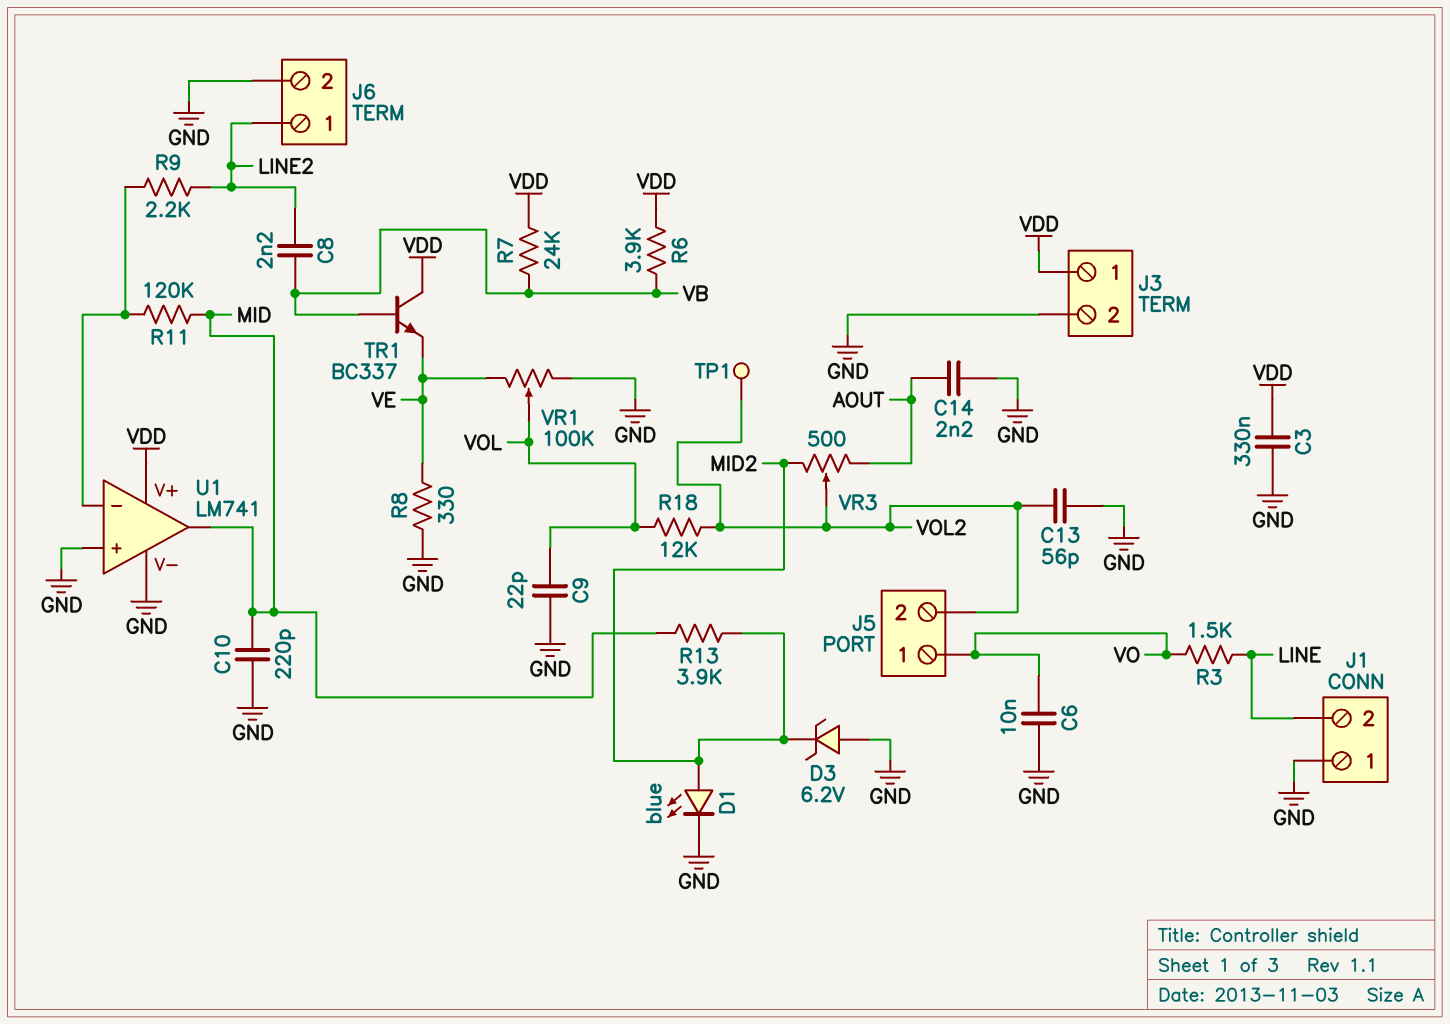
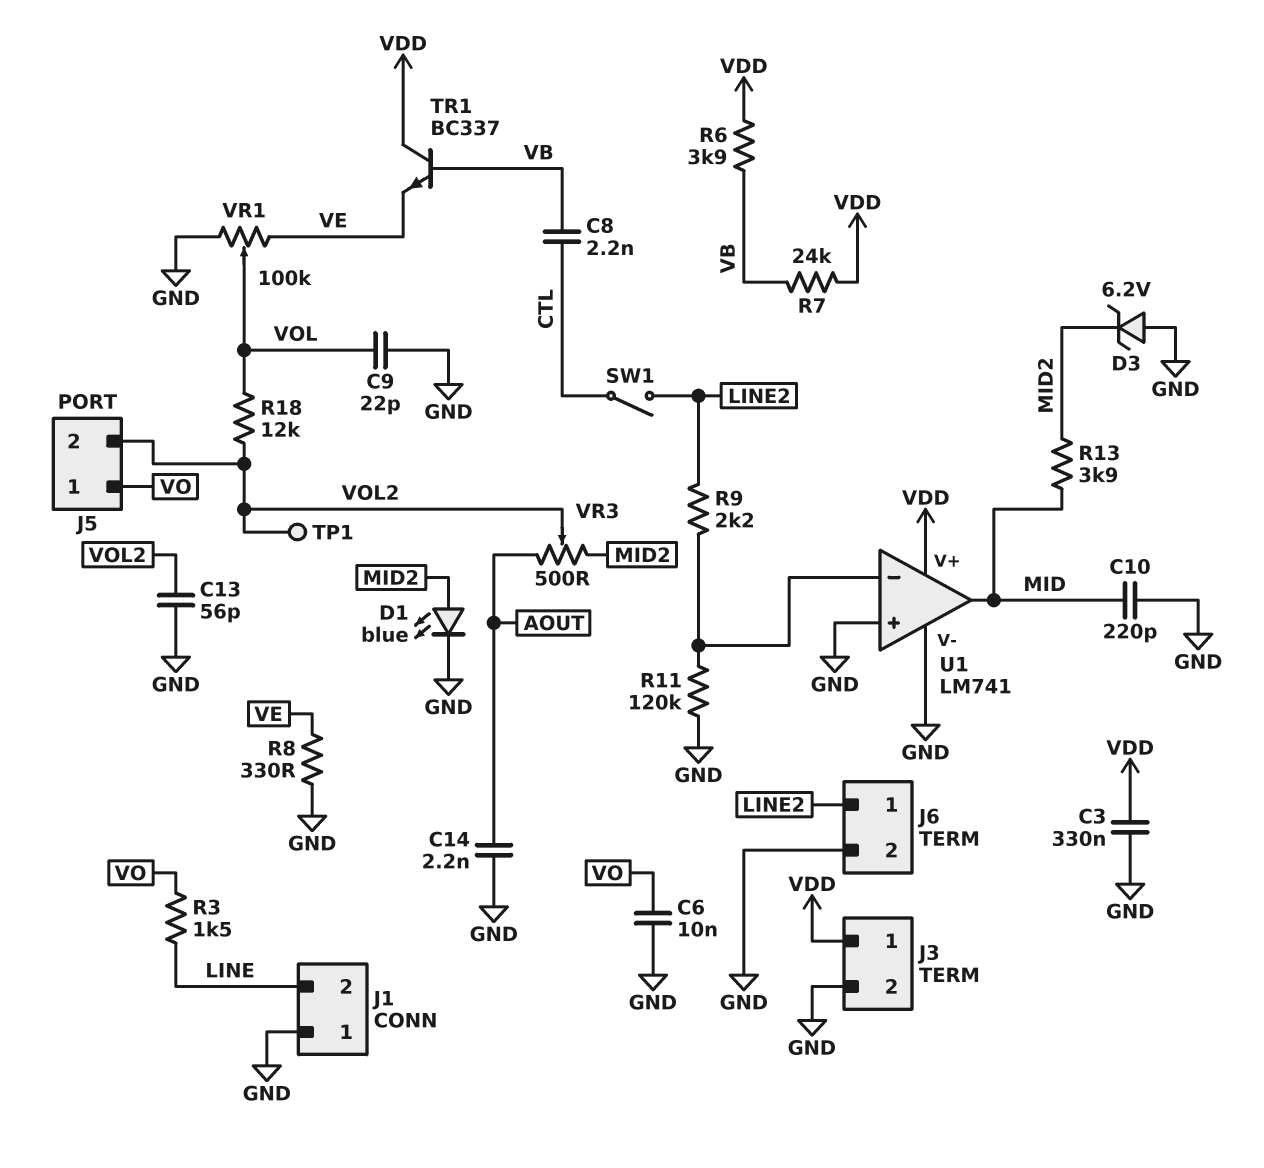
C8: 2.2nF (LINE2, VB) -> 2.2nF (CTL, VB)
R11: 120k (MID, U1/in-) -> 120k (GND, U1/in-)
SW1: none -> switch (CTL, LINE2)

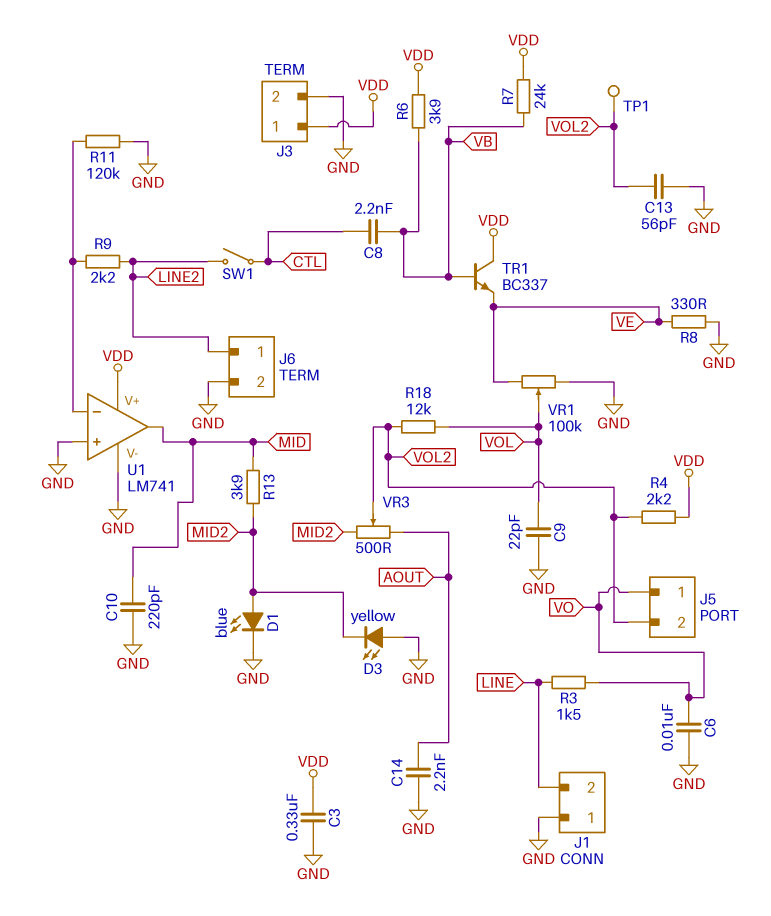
D3: zener 6.2V (A GND, K MID2) -> LED yellow (A GND, K MID2)
R4: none -> 2.2k (VDD, VOL2)

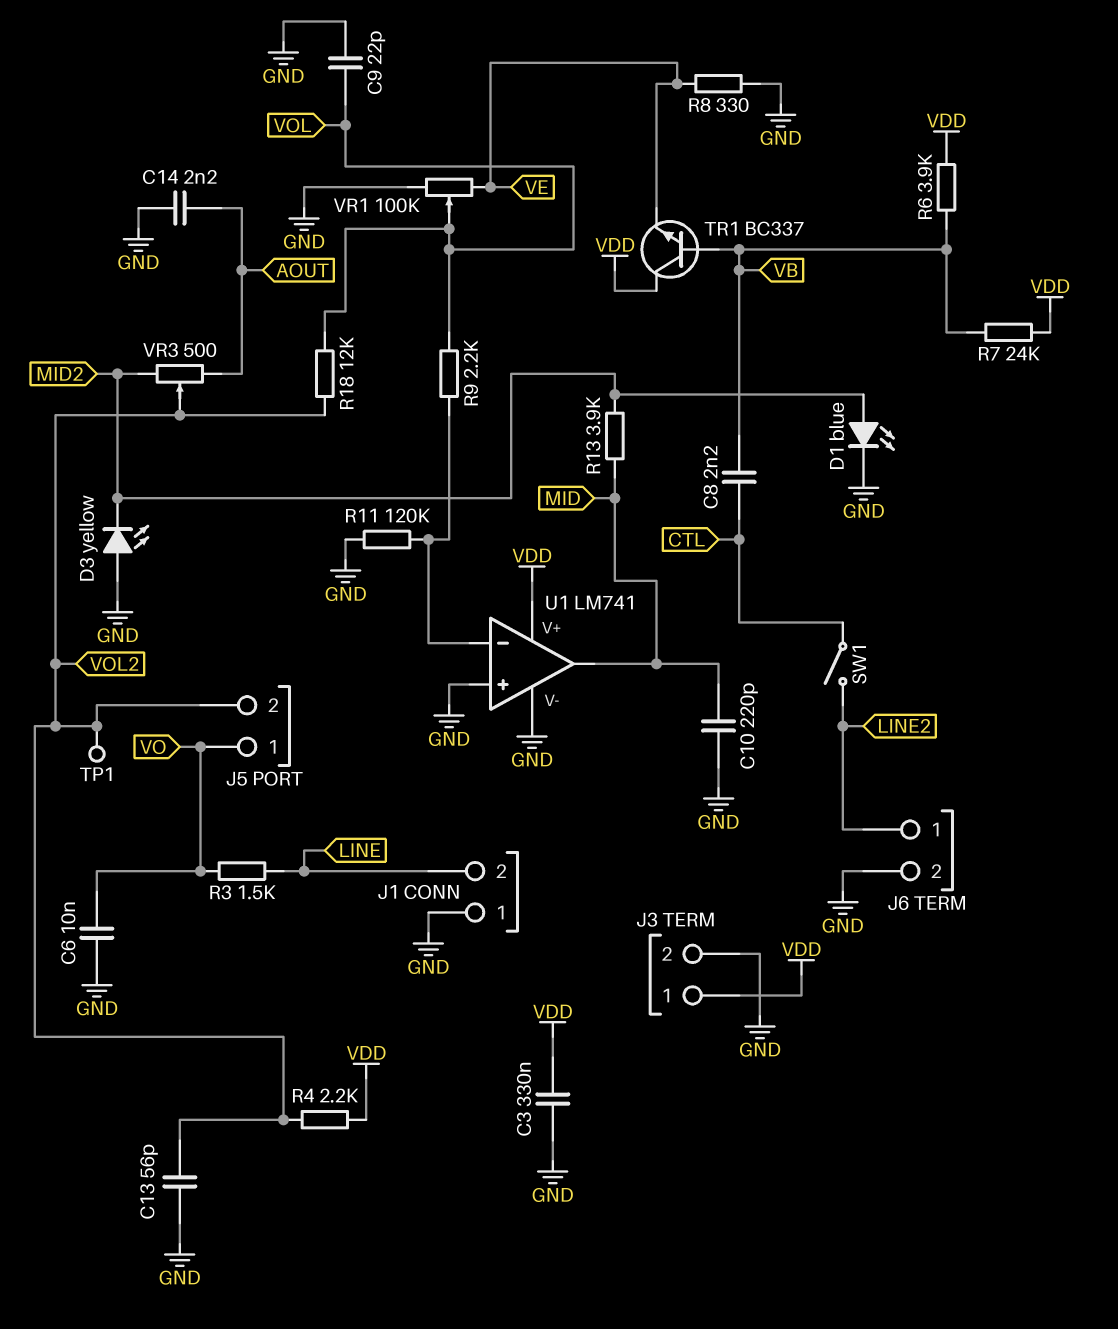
R9: 2.2k (LINE2, U1/in-) -> 2.2k (U1/in-, VOL)

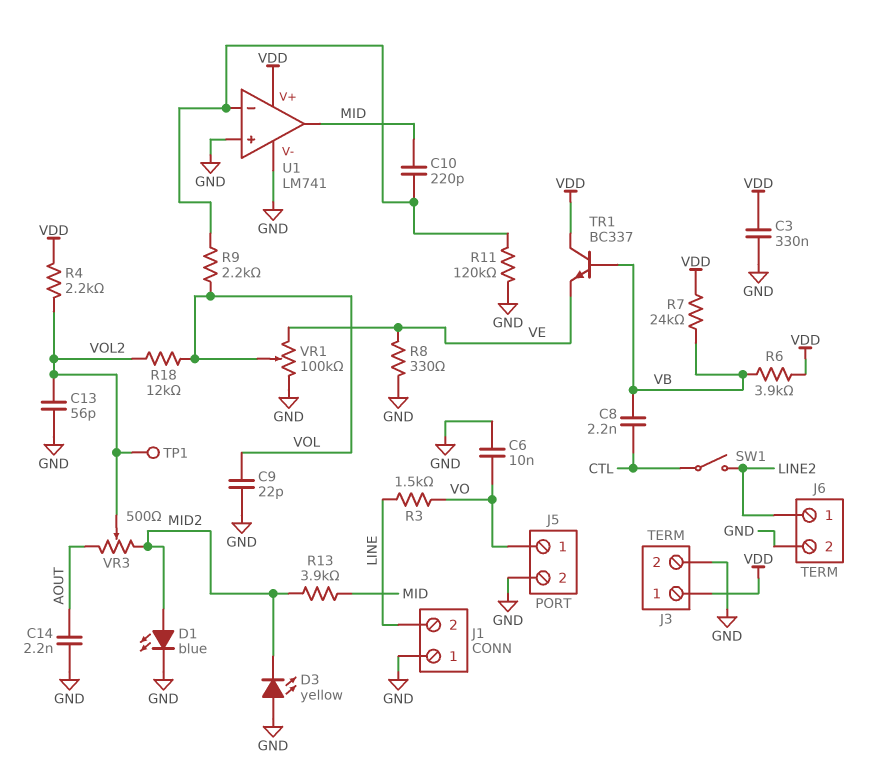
C10: 220pF (GND, MID) -> 220pF (MID, U1/in-)
J5 pin 2: VOL2 -> GND

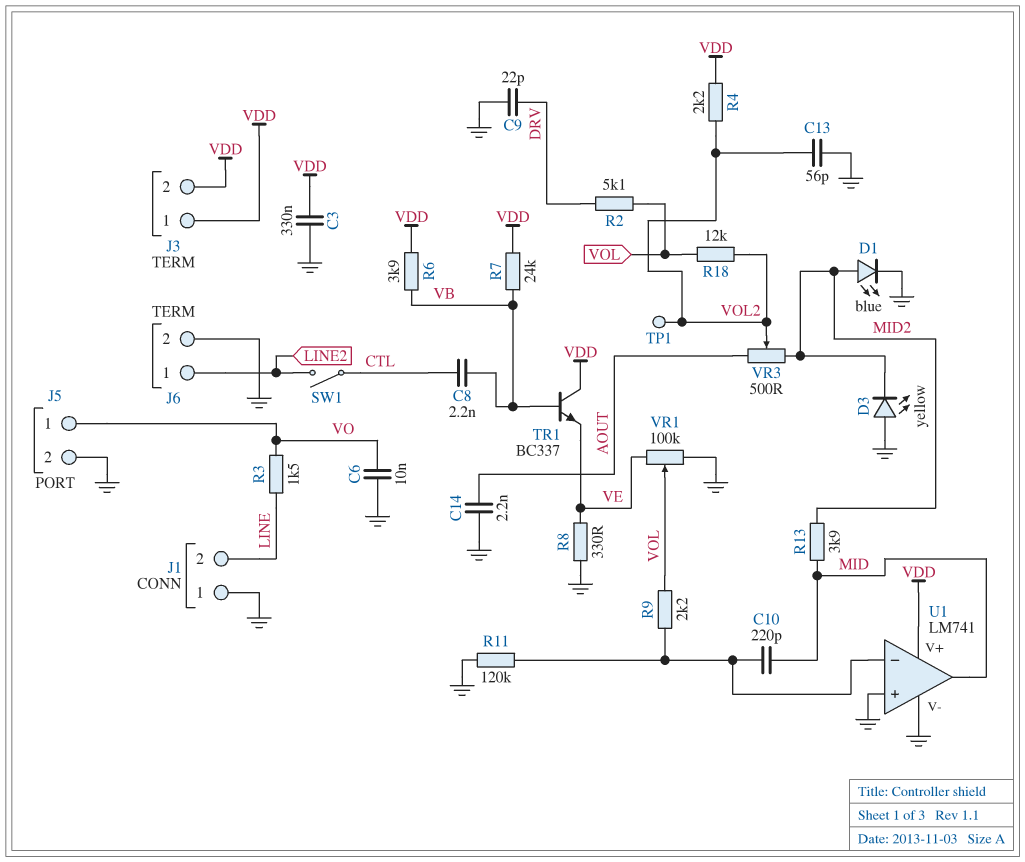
C9: 22pF (GND, VOL) -> 22pF (DRV, GND)
J3 pin 2: GND -> VDD
R2: none -> 5.1k (DRV, VOL)

